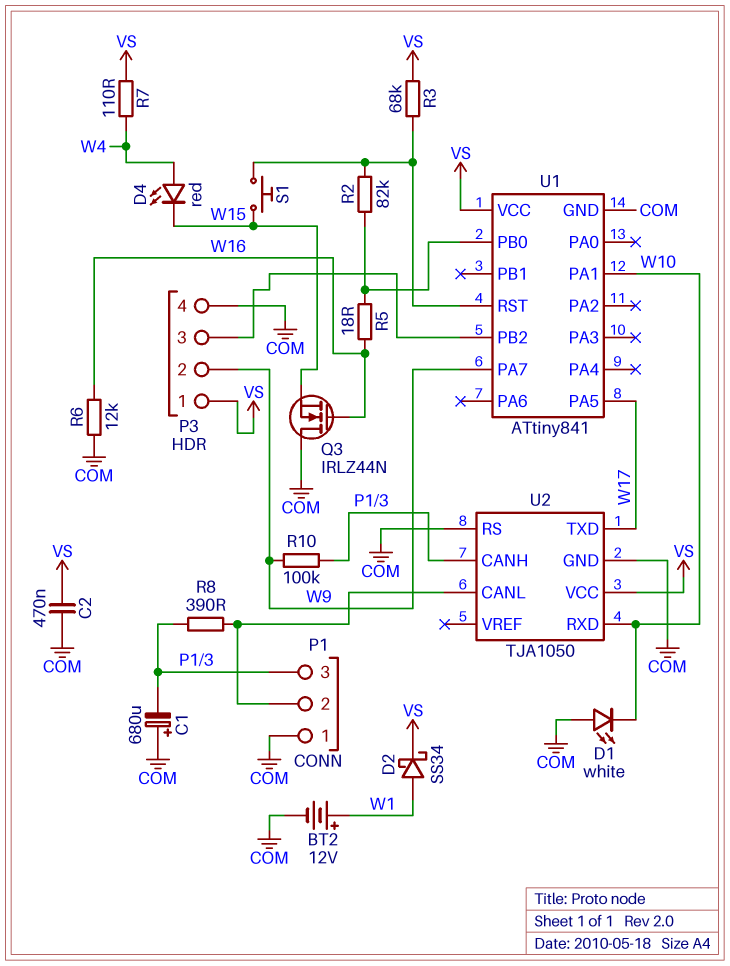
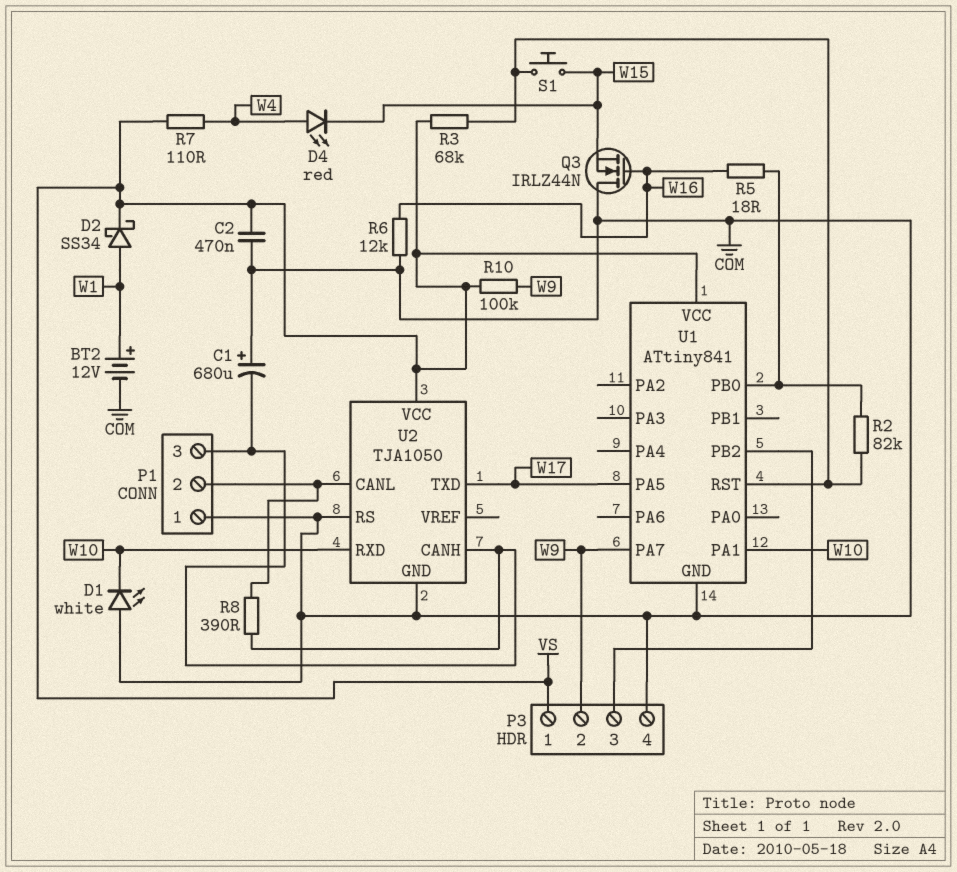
R10: 100k (P1/3, W9) -> 100k (VS, W9)

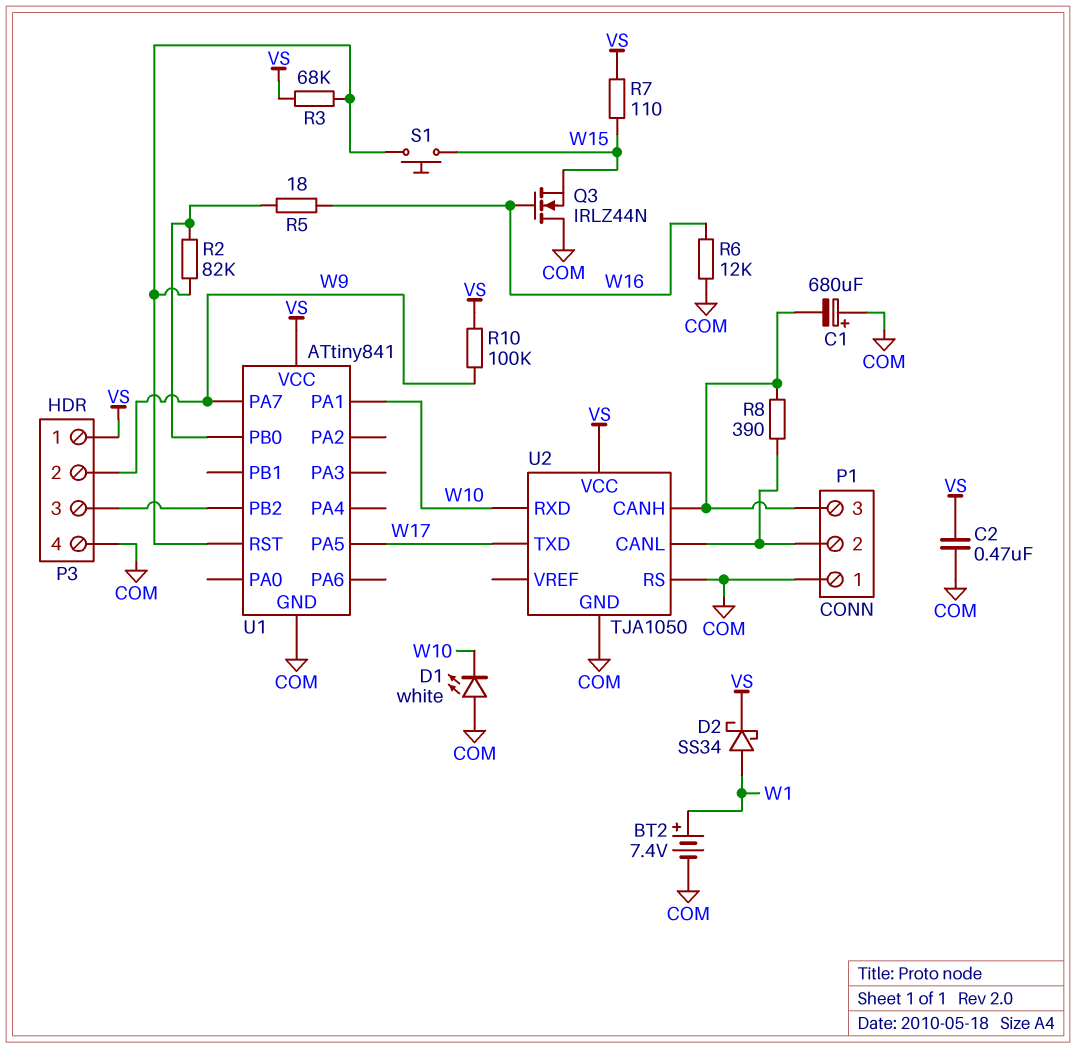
BT2: 12V (plus W1, minus COM) -> 7.4V (plus W1, minus COM)
D4: LED red (A W4, K W15) -> none
R7: 110 (VS, W4) -> 110 (VS, W15)

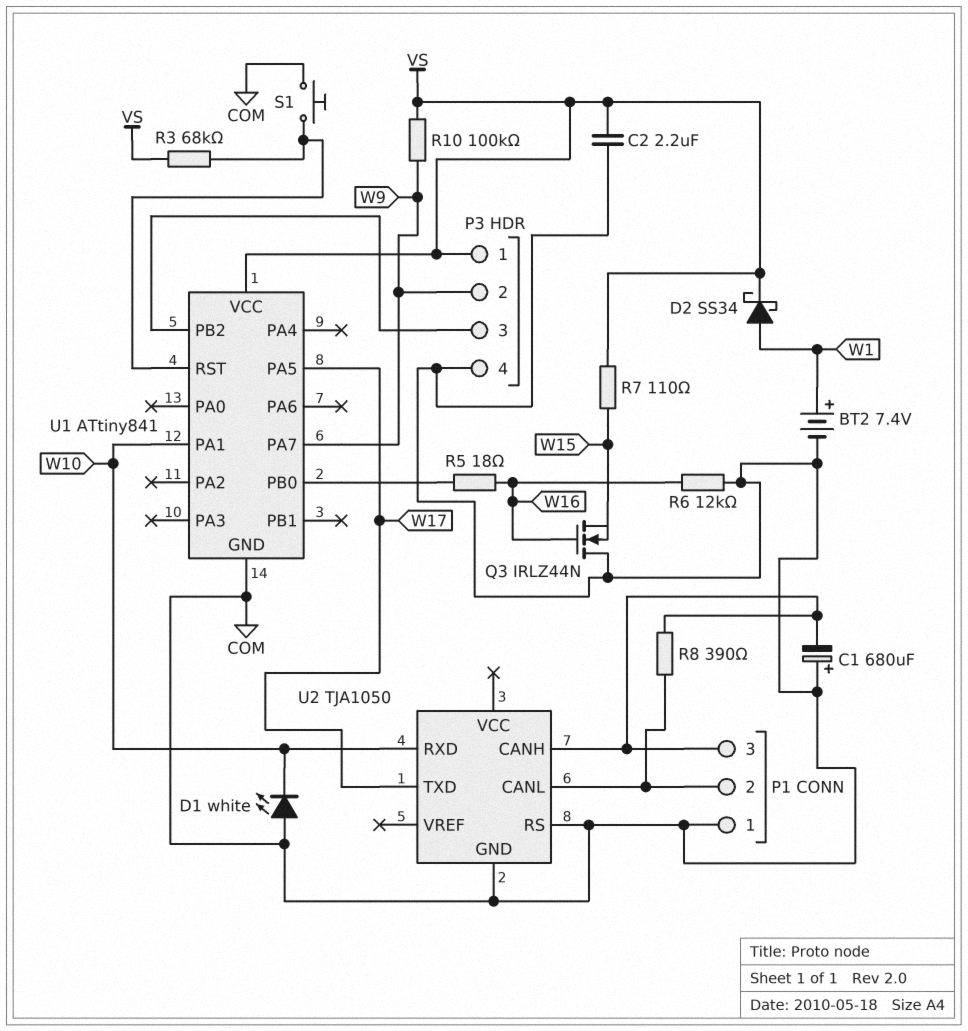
C2: 470nF (COM, VS) -> 2.2uF (COM, VS)
R2: 82k (U1/PB0, U1/RST) -> none
S1: button (U1/RST, W15) -> button (COM, U1/RST)
U2 pin VCC: VS -> none

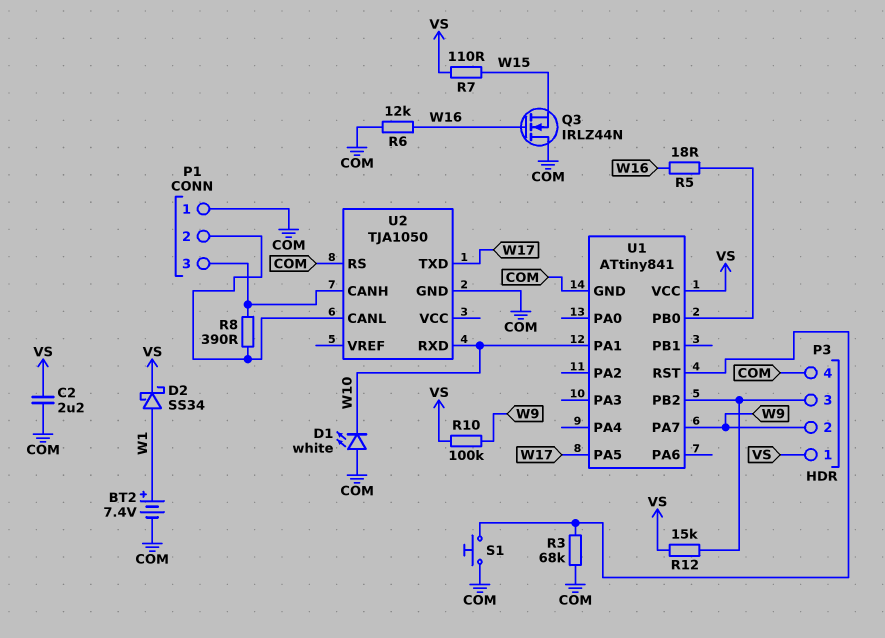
C1: 680uF (plus COM, minus P1/3) -> none
R3: 68k (U1/RST, VS) -> 68k (COM, U1/RST)
R12: none -> 15k (P3/3, VS)

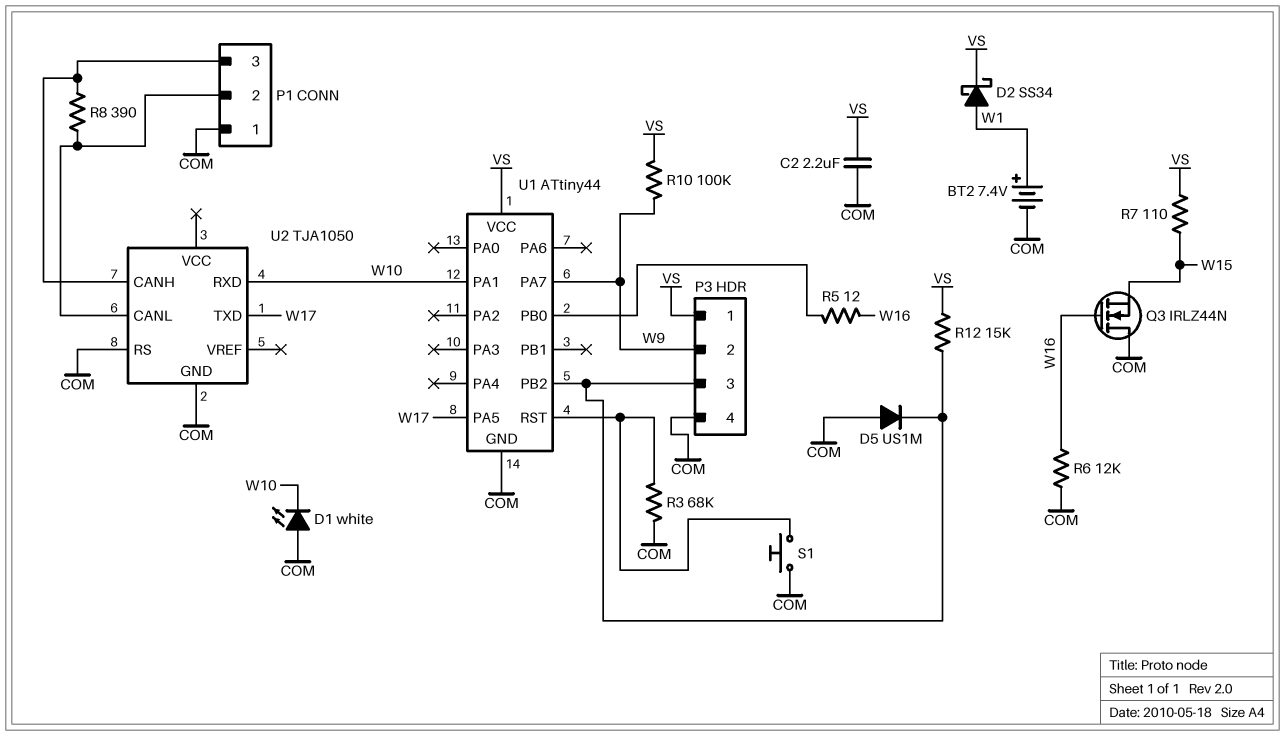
D5: none -> diode US1M (A COM, K P3/3)
R5: 18 (U1/PB0, W16) -> 12 (U1/PB0, W16)
U1: ATtiny841 -> ATtiny44

